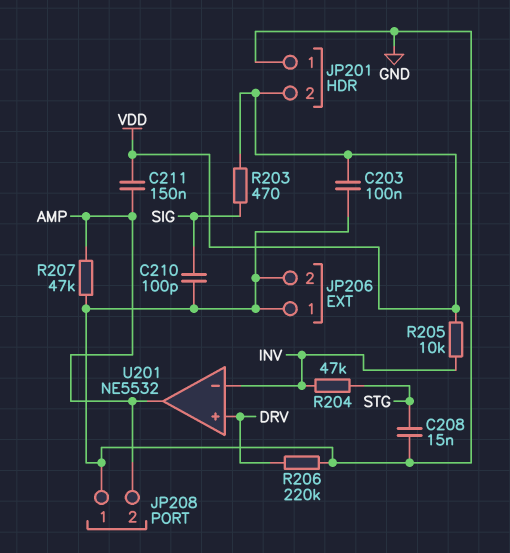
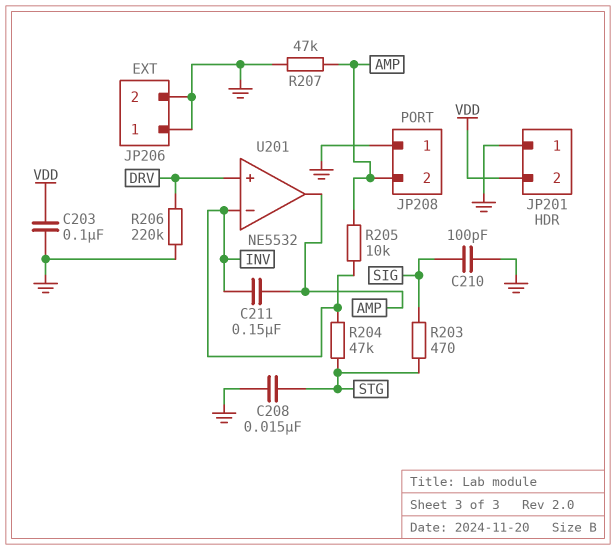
C211: 150nF (AMP, VDD) -> 150nF (AMP, INV)
R203: 470 (SIG, VDD) -> 470 (SIG, STG)
R205: 10k (INV, VDD) -> 10k (AMP, INV)

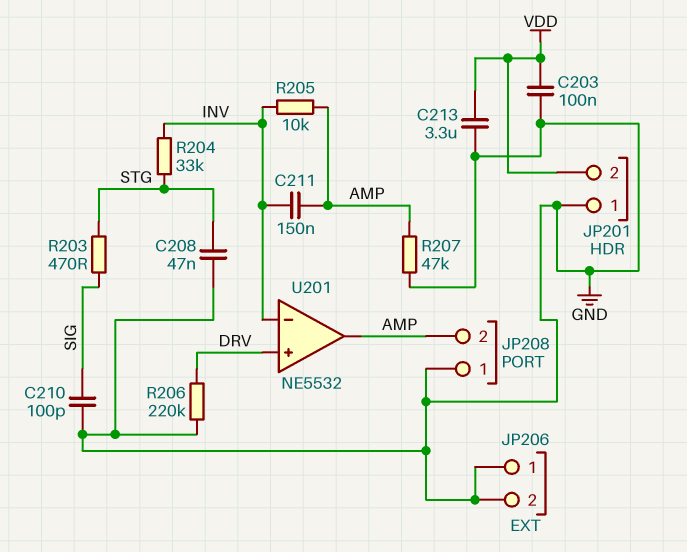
C208: 15nF (GND, STG) -> 47nF (GND, STG)
C213: none -> 3.3uF (GND, VDD)
R204: 47k (INV, STG) -> 33k (INV, STG)

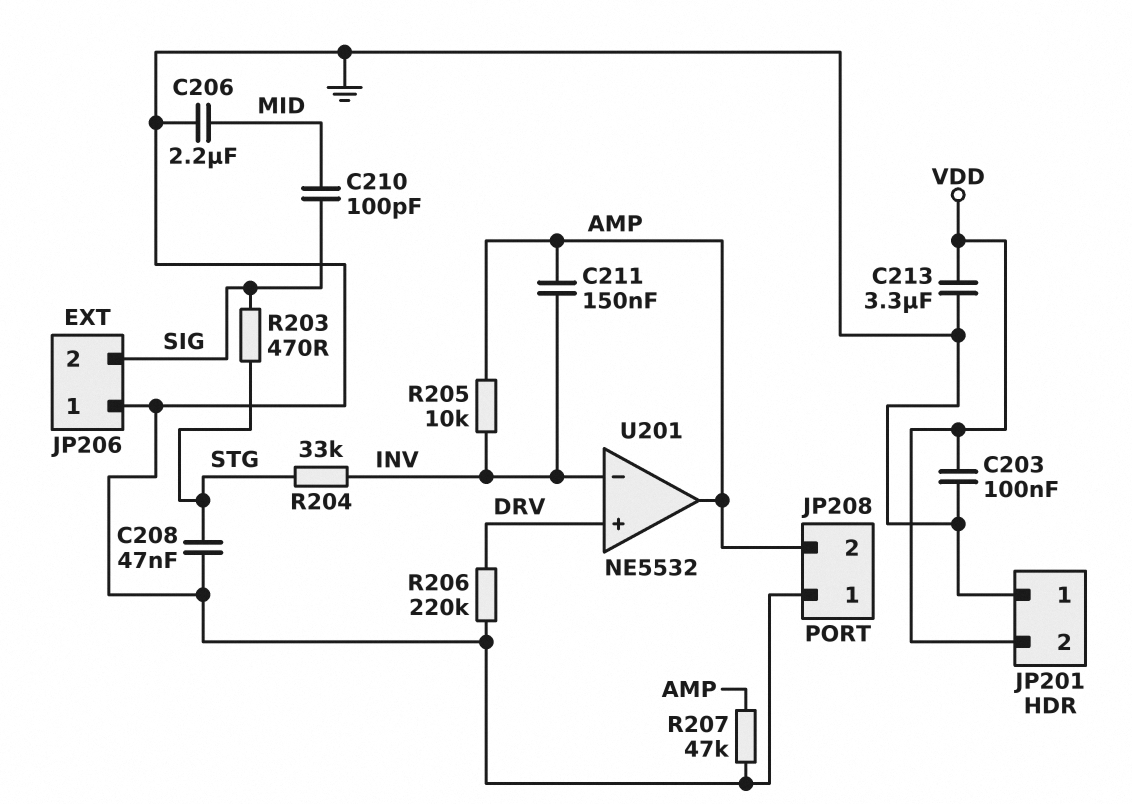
C206: none -> 2.2uF (GND, MID)
C210: 100pF (GND, SIG) -> 100pF (MID, SIG)
JP206 pin 2: GND -> SIG

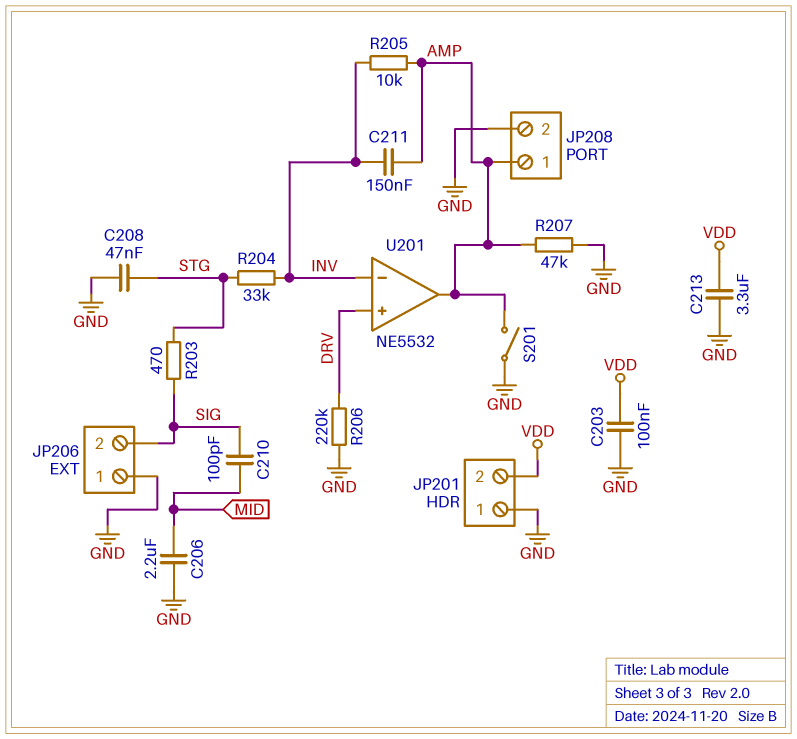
JP208 pin 1: GND -> AMP
JP208 pin 2: AMP -> GND
S201: none -> switch (AMP, GND)

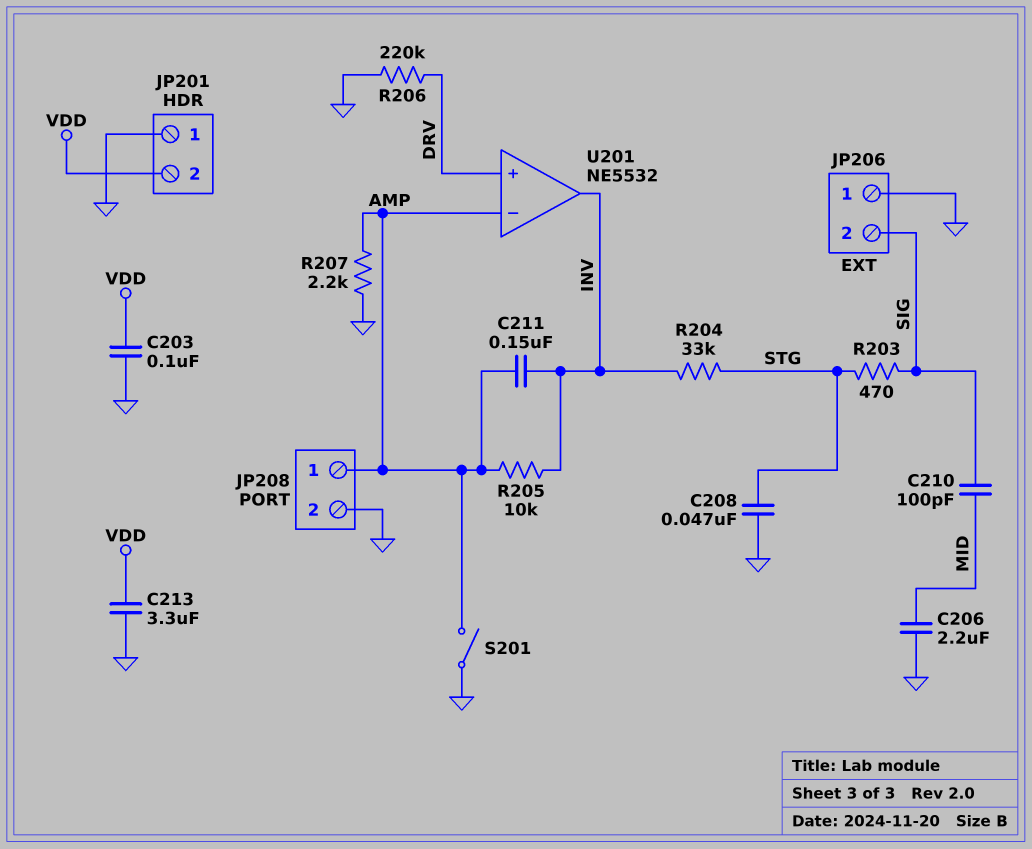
R207: 47k (AMP, GND) -> 2.2k (AMP, GND)
U201 pin in-: INV -> AMP
U201 pin out: AMP -> INV

